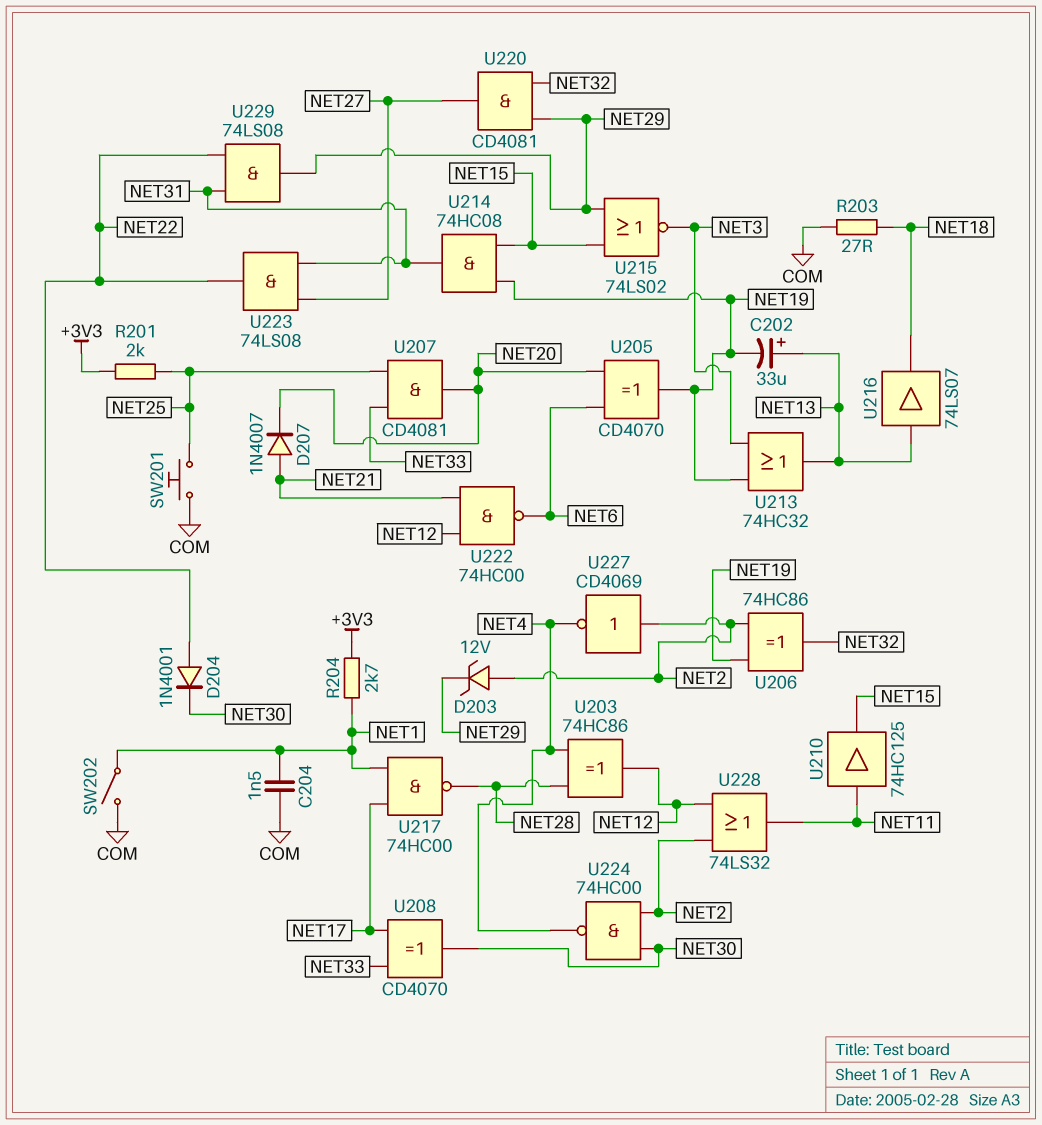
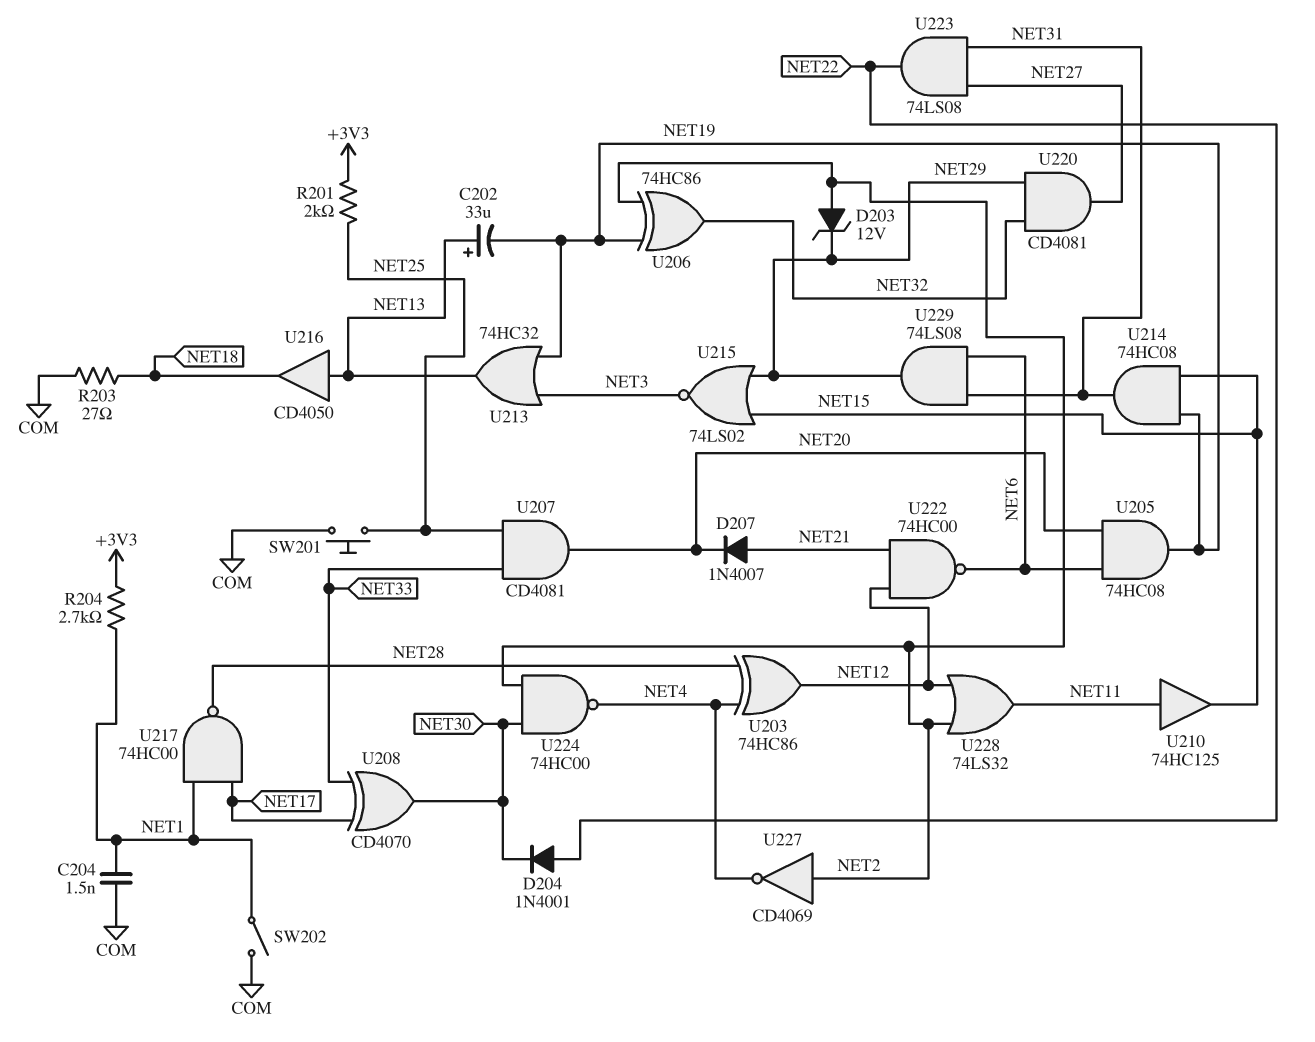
U205: XOR CD4070 (in NET6, in NET20, out NET19) -> AND 74HC08 (in NET6, in NET20, out NET19)
U216: buffer 74LS07 (in NET13, out NET18) -> buffer CD4050 (in NET13, out NET18)
U229: AND 74LS08 (in NET22, in NET31, out NET29) -> AND 74LS08 (in NET6, in NET31, out NET29)

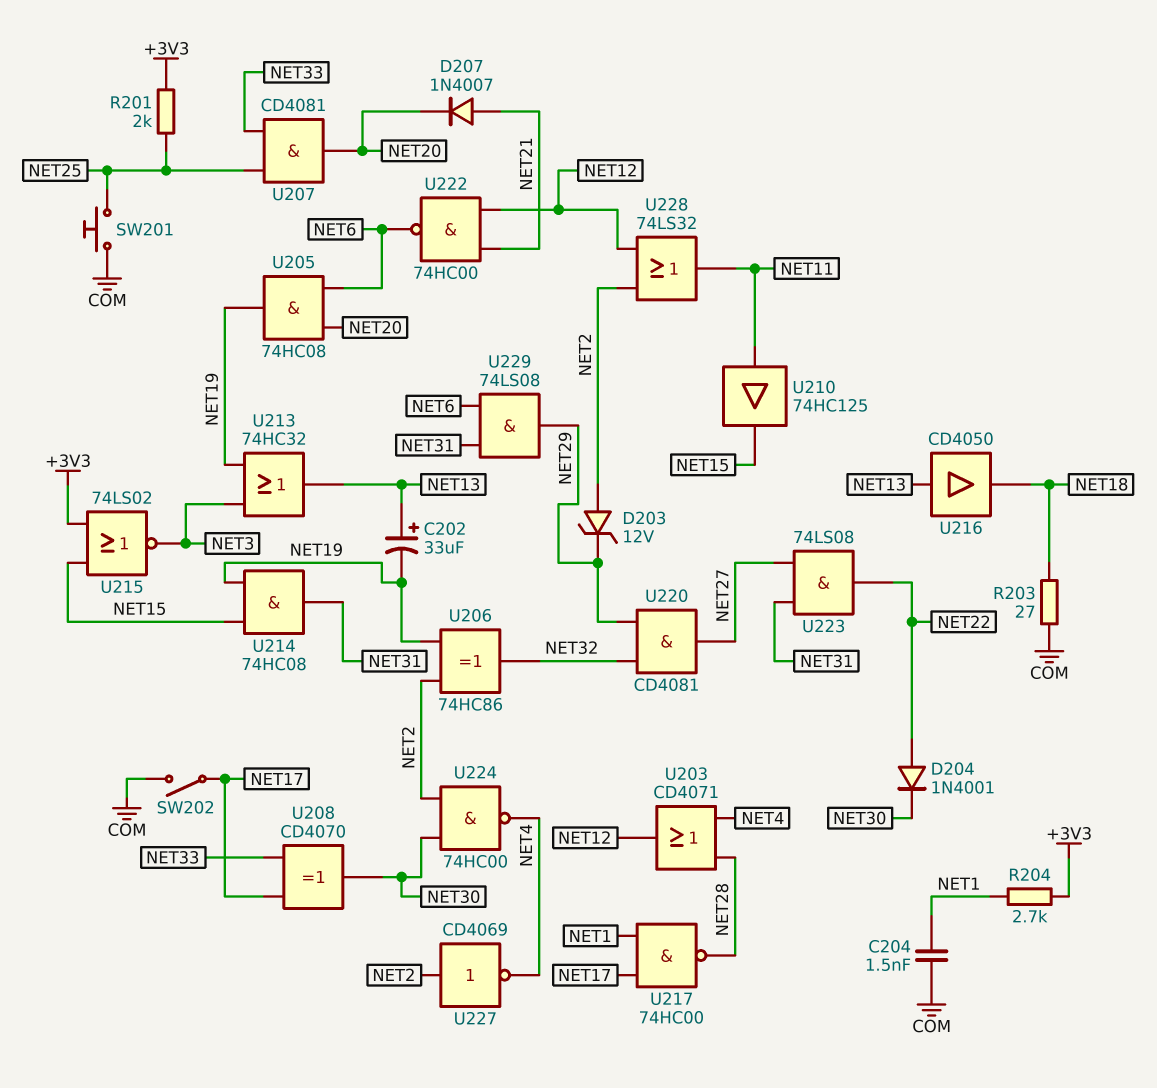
SW202: switch (COM, NET1) -> switch (COM, NET17)
U203: XOR 74HC86 (in NET4, in NET28, out NET12) -> OR CD4071 (in NET4, in NET28, out NET12)
U215: NOR 74LS02 (in NET15, in NET29, out NET3) -> NOR 74LS02 (in +3V3, in NET15, out NET3)

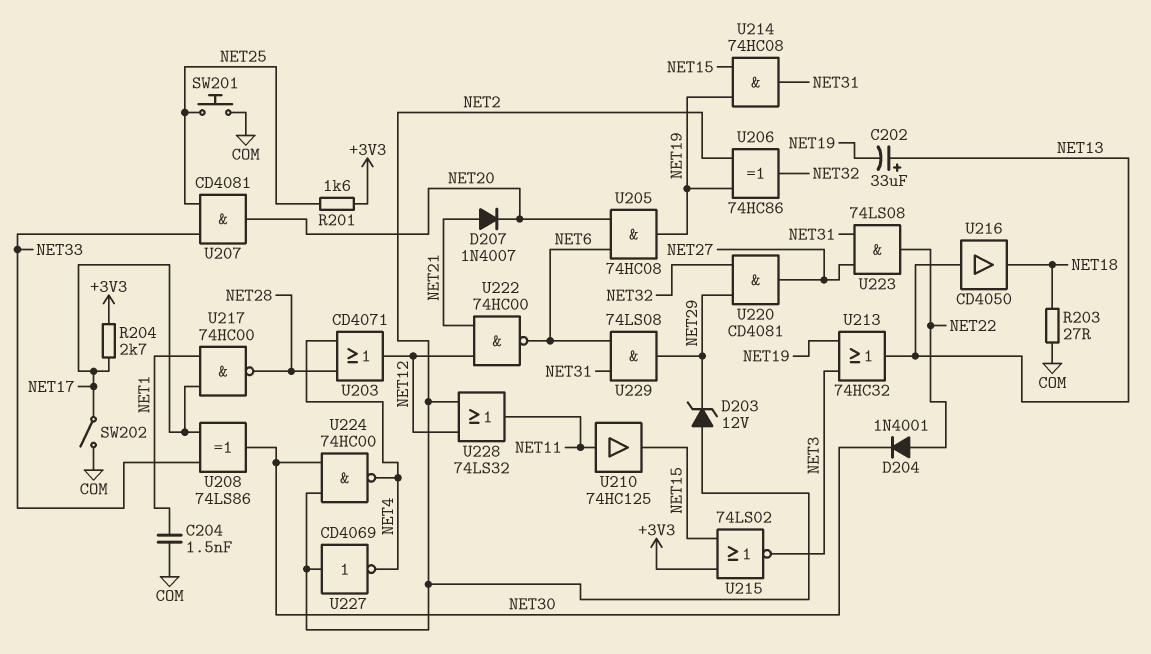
R201: 2k (+3V3, NET25) -> 1.6k (+3V3, NET25)
R204: 2.7k (+3V3, NET1) -> 2.7k (+3V3, NET17)
U208: XOR CD4070 (in NET17, in NET33, out NET30) -> XOR 74LS86 (in NET17, in NET33, out NET30)

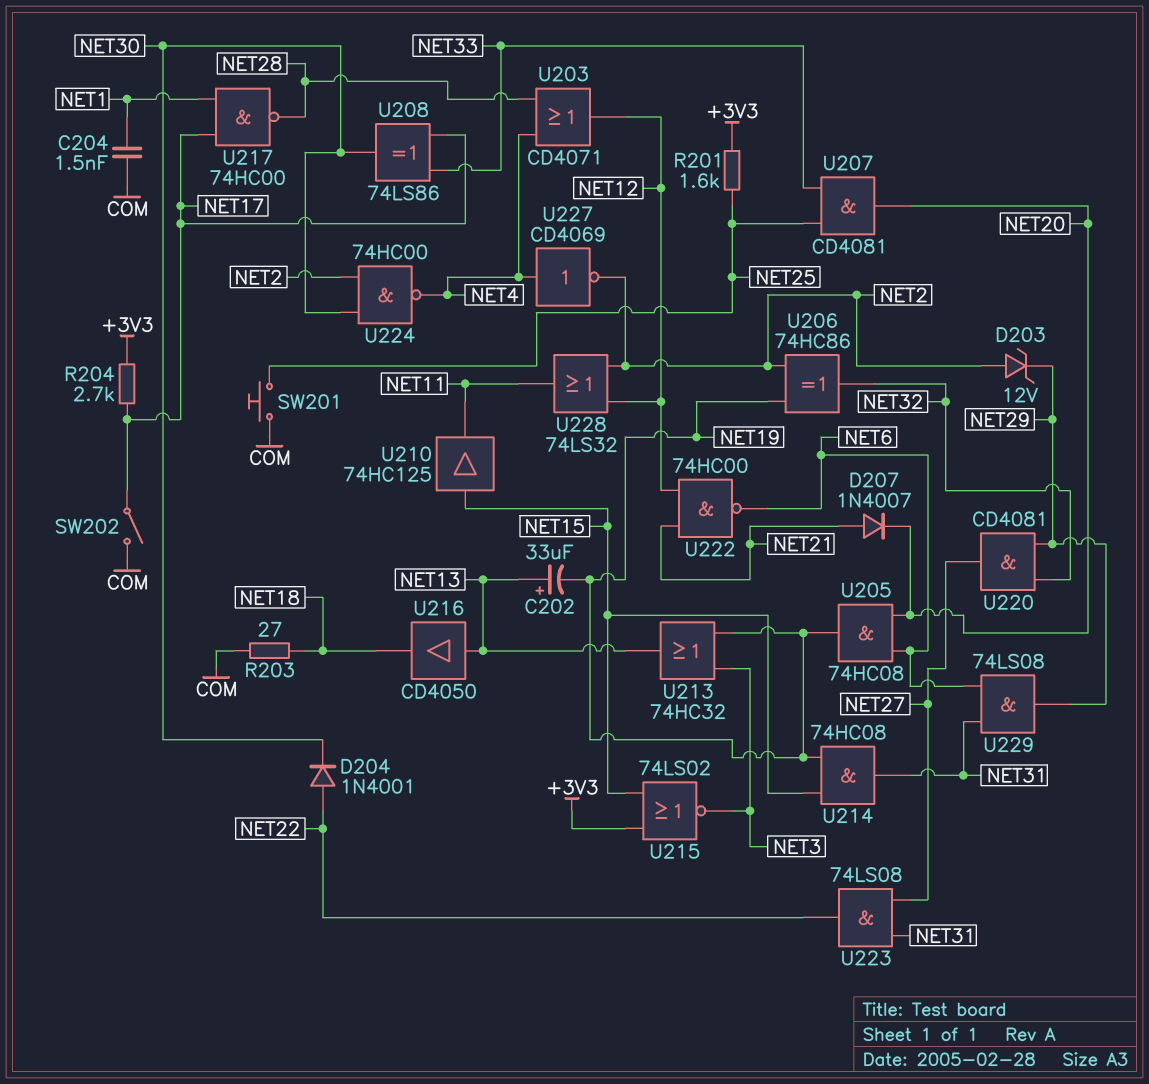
U210: buffer 74HC125 (in NET11, out NET15) -> buffer 74HC125 (in NET15, out NET11)
U227: NOT CD4069 (in NET2, out NET4) -> NOT CD4069 (in NET4, out NET2)

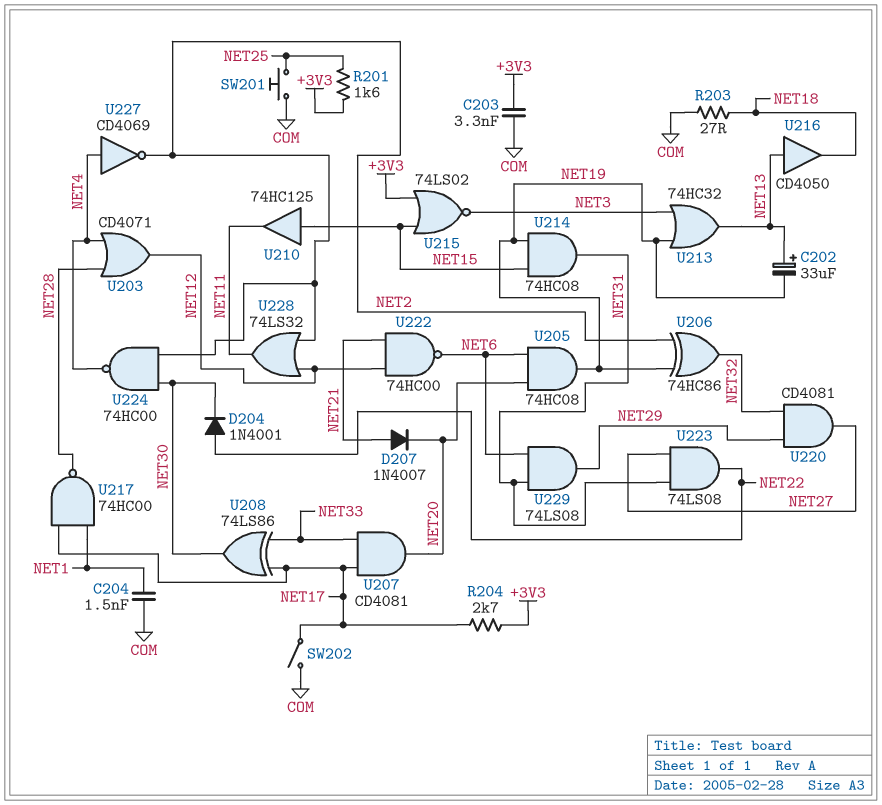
C203: none -> 3.3nF (+3V3, COM)
D203: zener 12V (A NET2, K NET29) -> none
U207: AND CD4081 (in NET25, in NET33, out NET20) -> AND CD4081 (in NET17, in NET33, out NET20)

